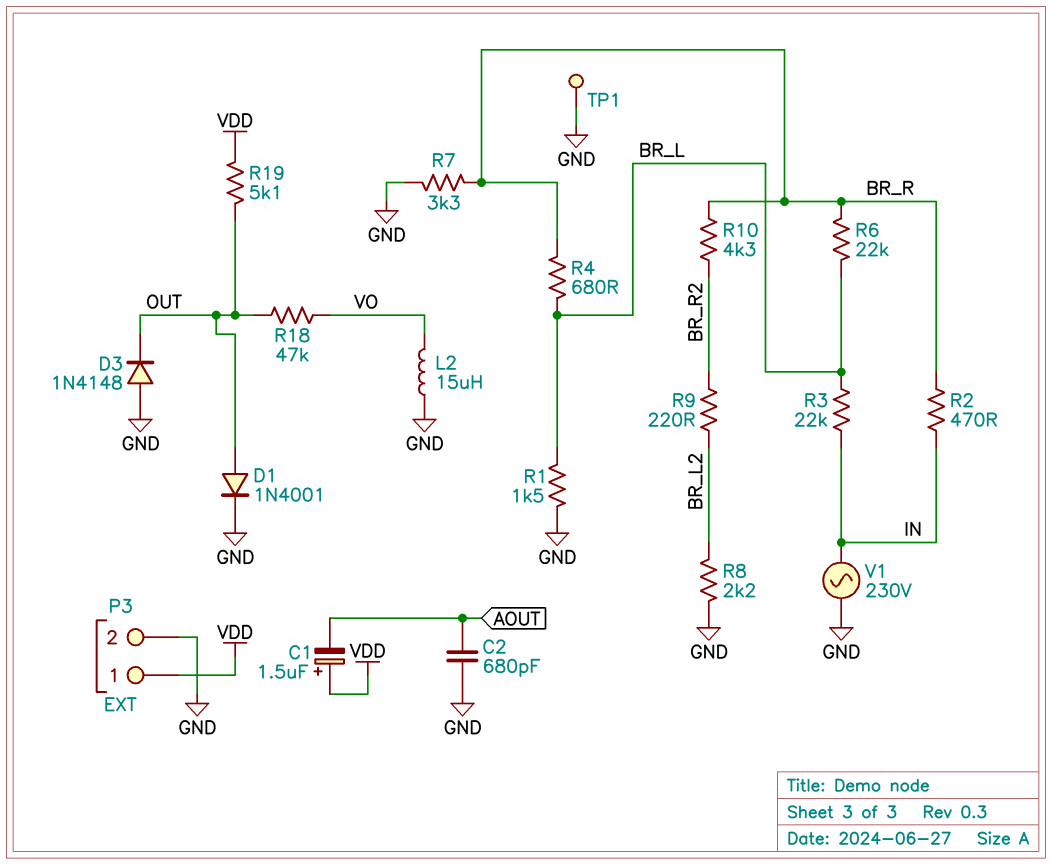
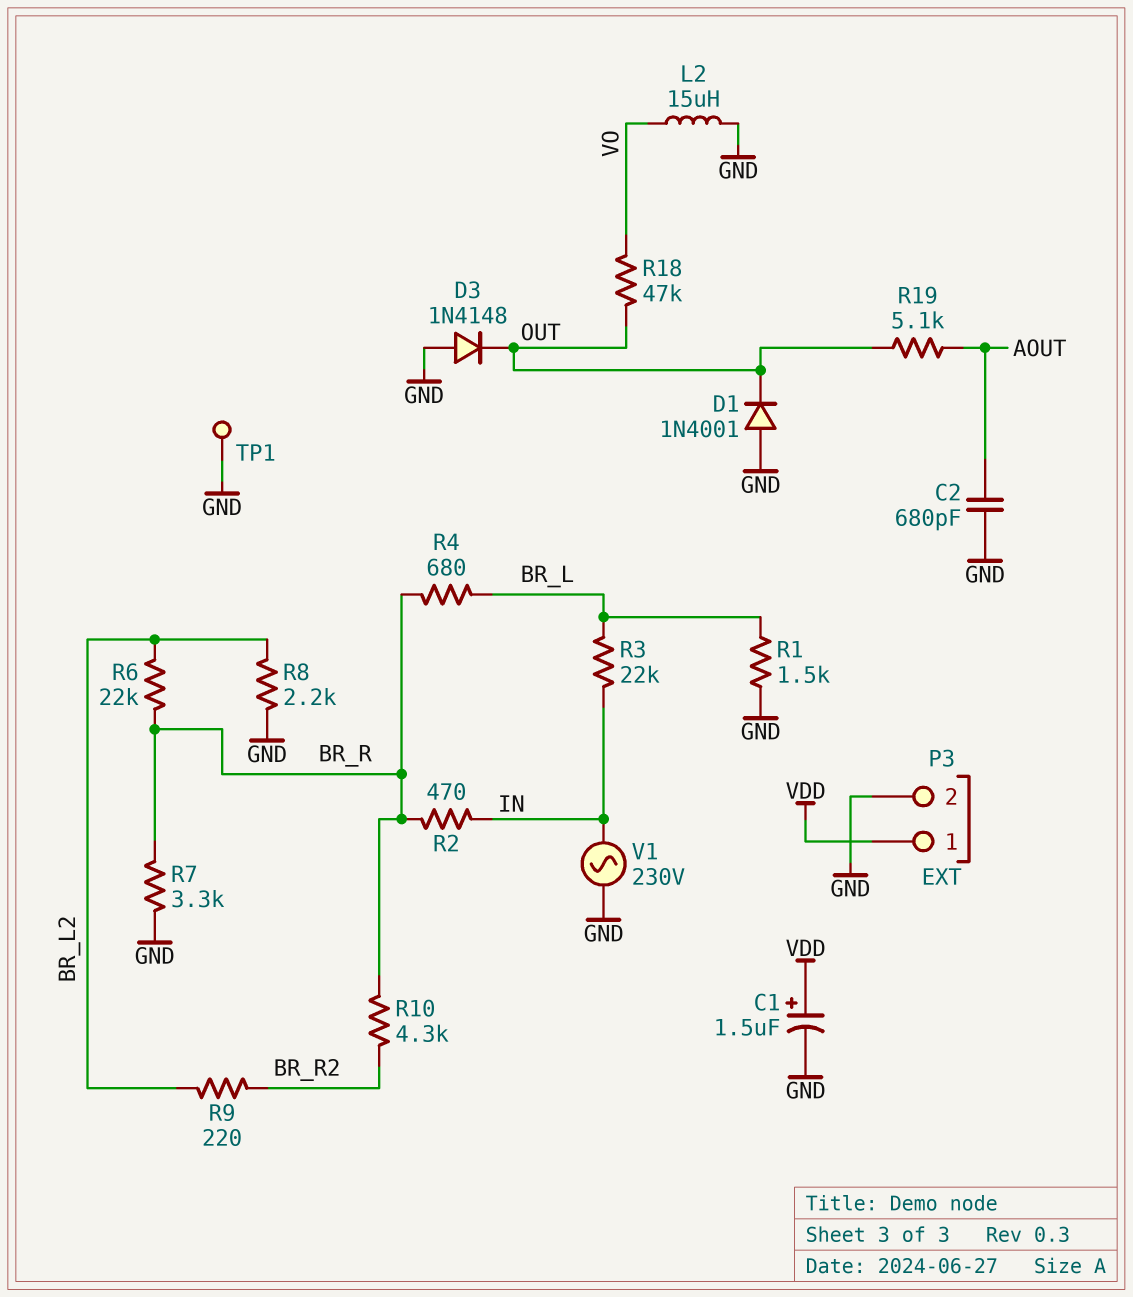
C1: 1.5uF (plus VDD, minus AOUT) -> 1.5uF (plus VDD, minus GND)
D1: diode 1N4001 (A OUT, K GND) -> diode 1N4001 (A GND, K OUT)
R6: 22k (BR_L, BR_R) -> 22k (BR_L2, BR_R)
R19: 5.1k (OUT, VDD) -> 5.1k (AOUT, OUT)

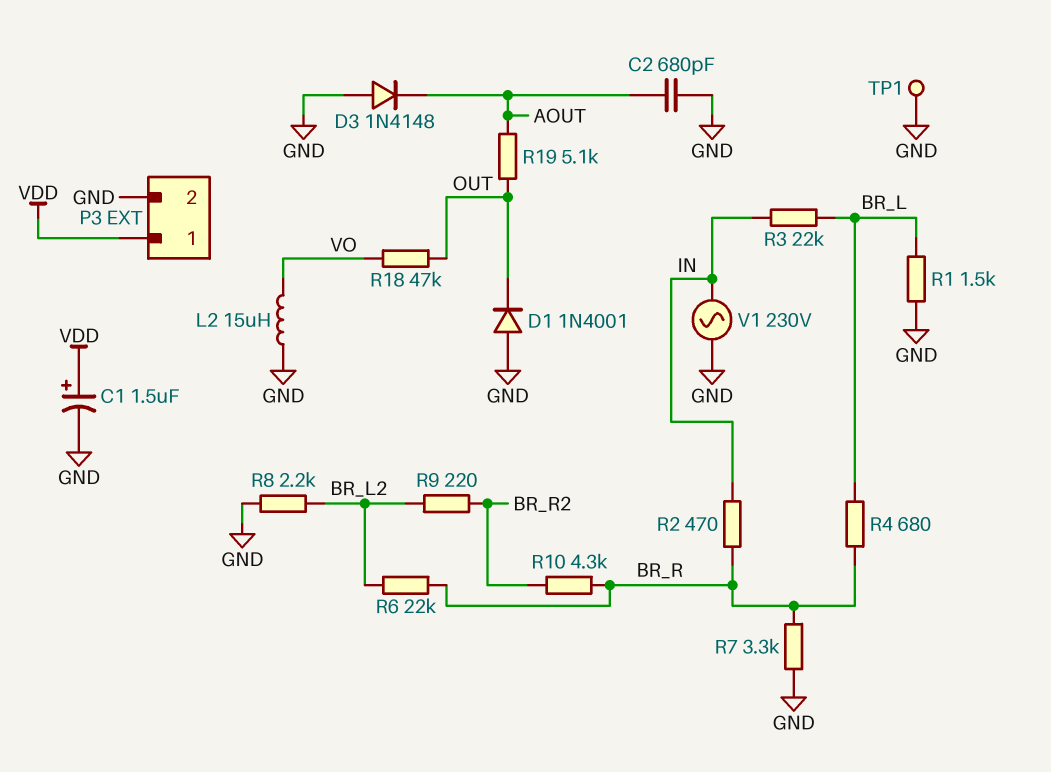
D3: diode 1N4148 (A GND, K OUT) -> diode 1N4148 (A GND, K AOUT)

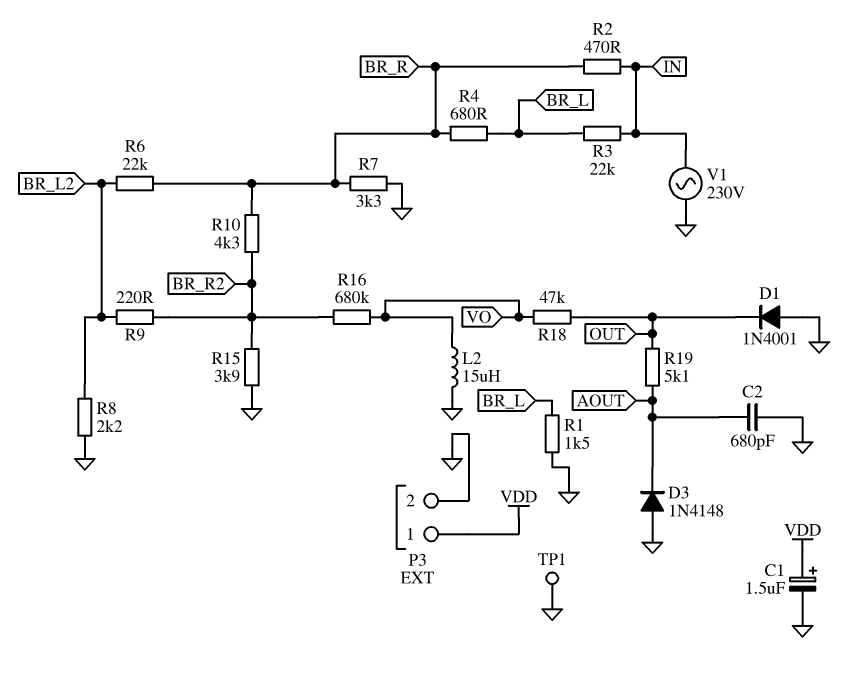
R15: none -> 3.9k (BR_R2, GND)
R16: none -> 680k (BR_R2, VO)

